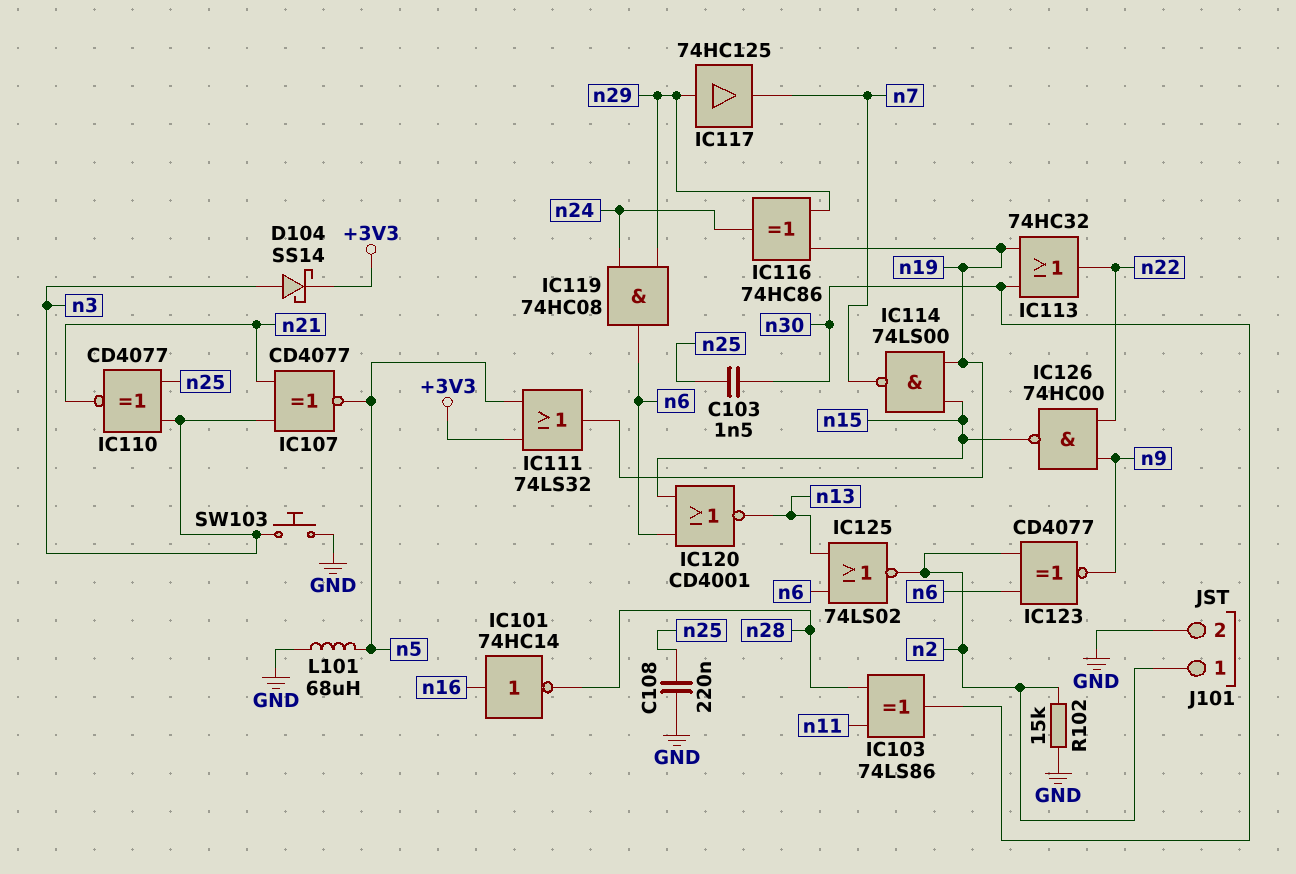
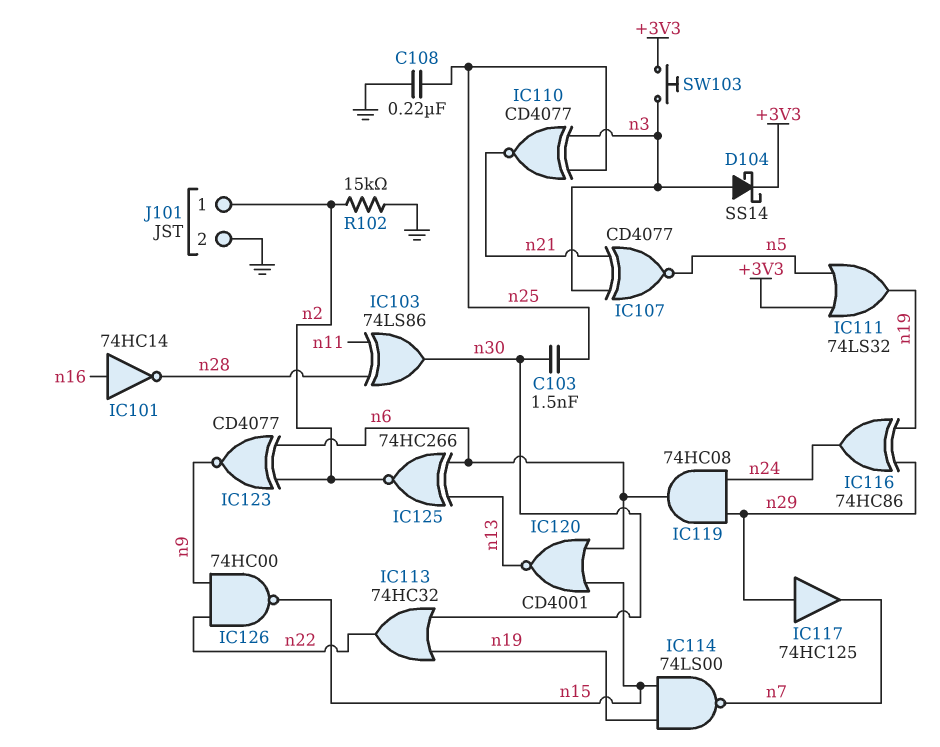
IC125: NOR 74LS02 (in n6, in n13, out n2) -> XNOR 74HC266 (in n6, in n13, out n2)
L101: 68uH (GND, n5) -> none
SW103: button (GND, n3) -> button (+3V3, n3)

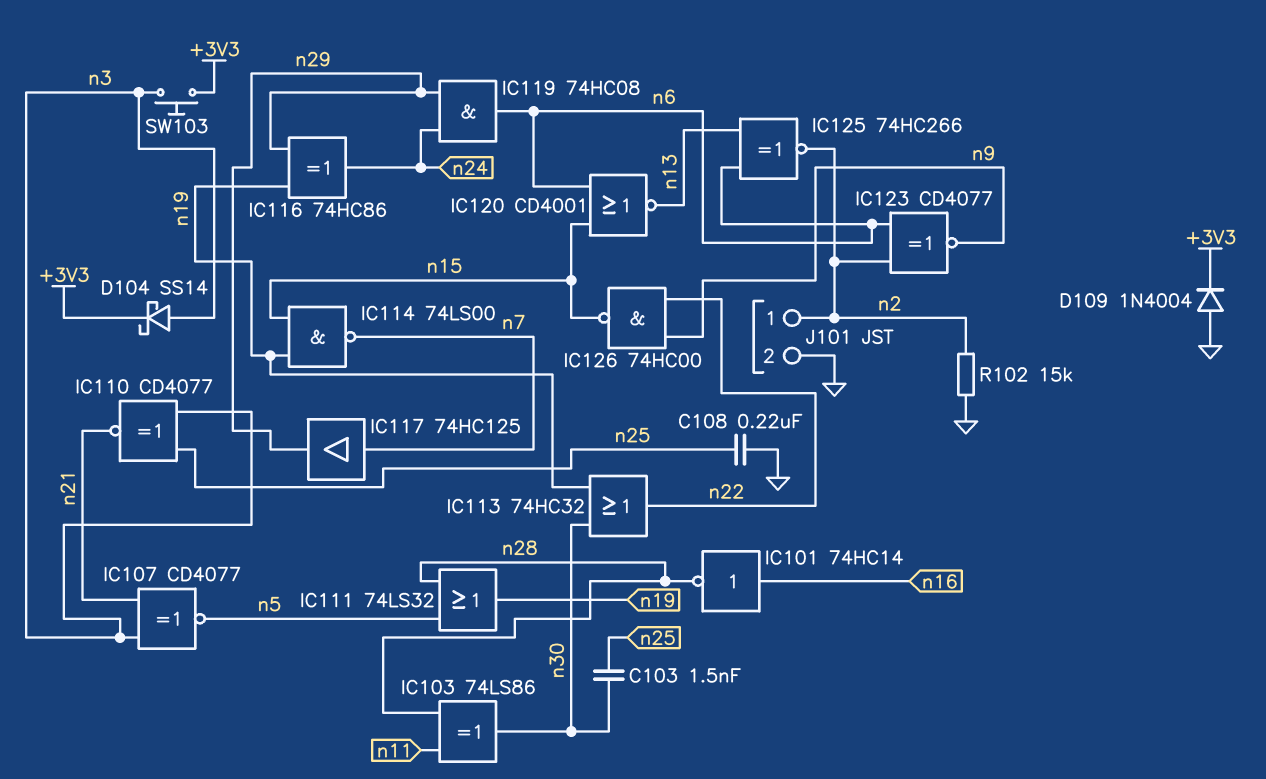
D109: none -> diode 1N4004 (A GND, K +3V3)
IC111: OR 74LS32 (in +3V3, in n5, out n19) -> OR 74LS32 (in n5, in n28, out n19)
IC117: buffer 74HC125 (in n29, out n7) -> buffer 74HC125 (in n7, out n29)

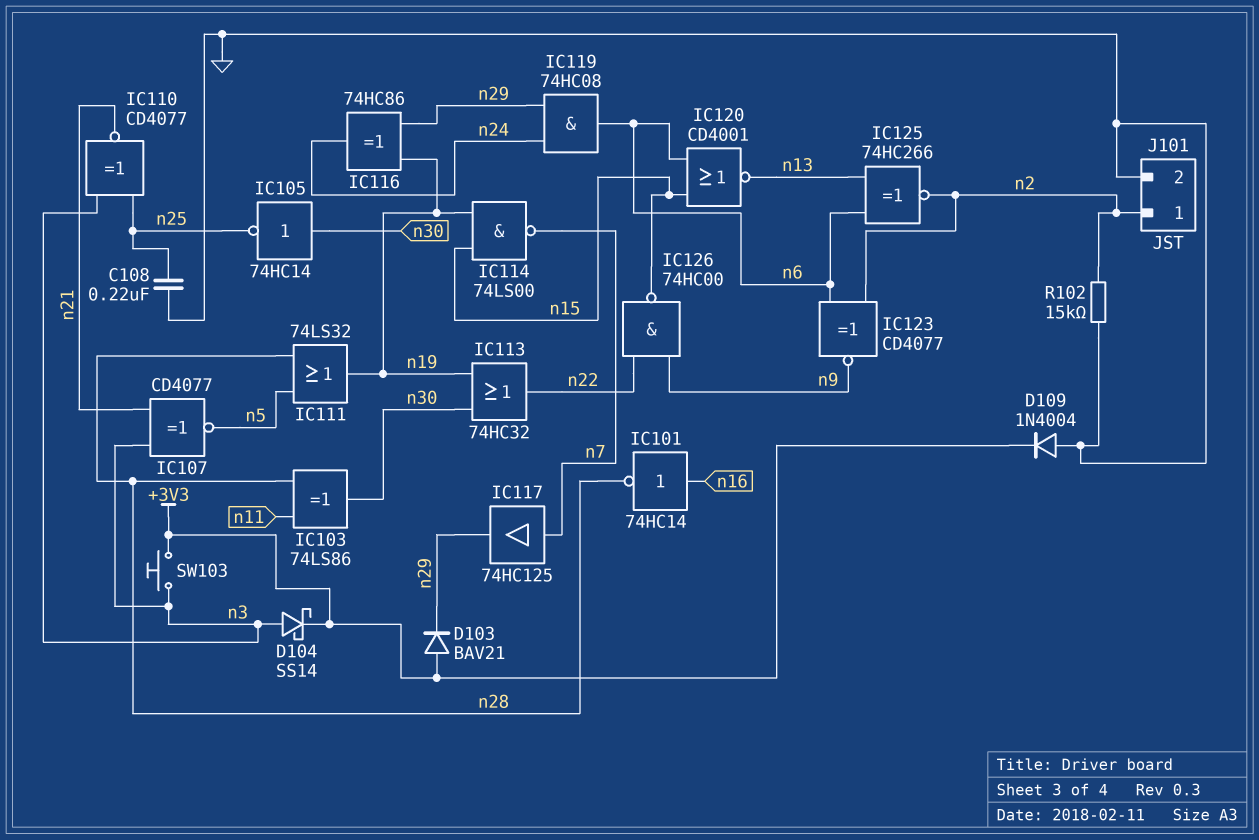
C103: 1.5nF (n25, n30) -> none
D103: none -> diode BAV21 (A +3V3, K n29)
IC105: none -> NOT 74HC14 (in n30, out n25)

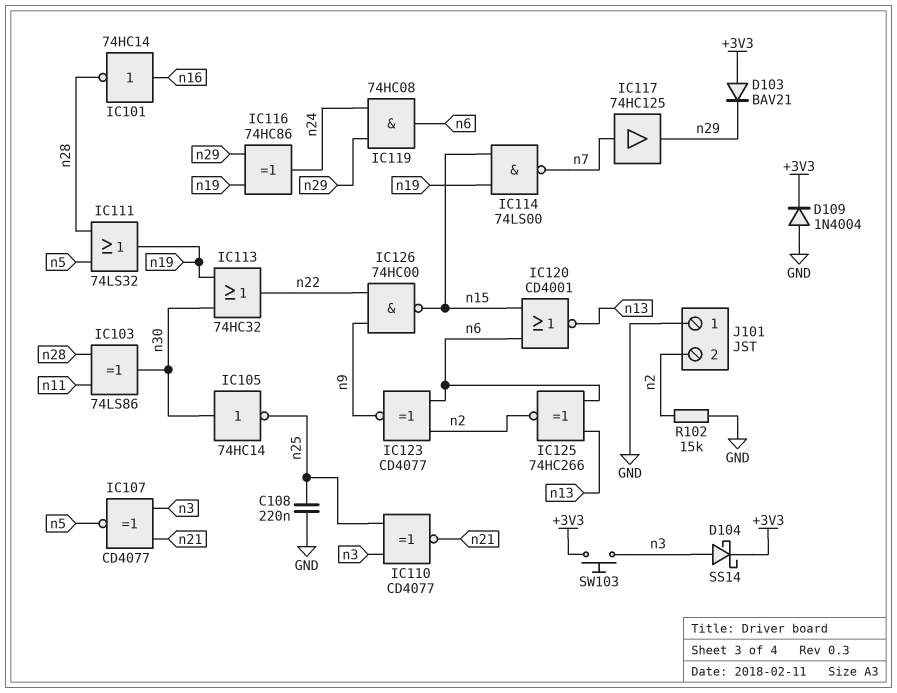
J101 pin 1: n2 -> GND
J101 pin 2: GND -> n2

